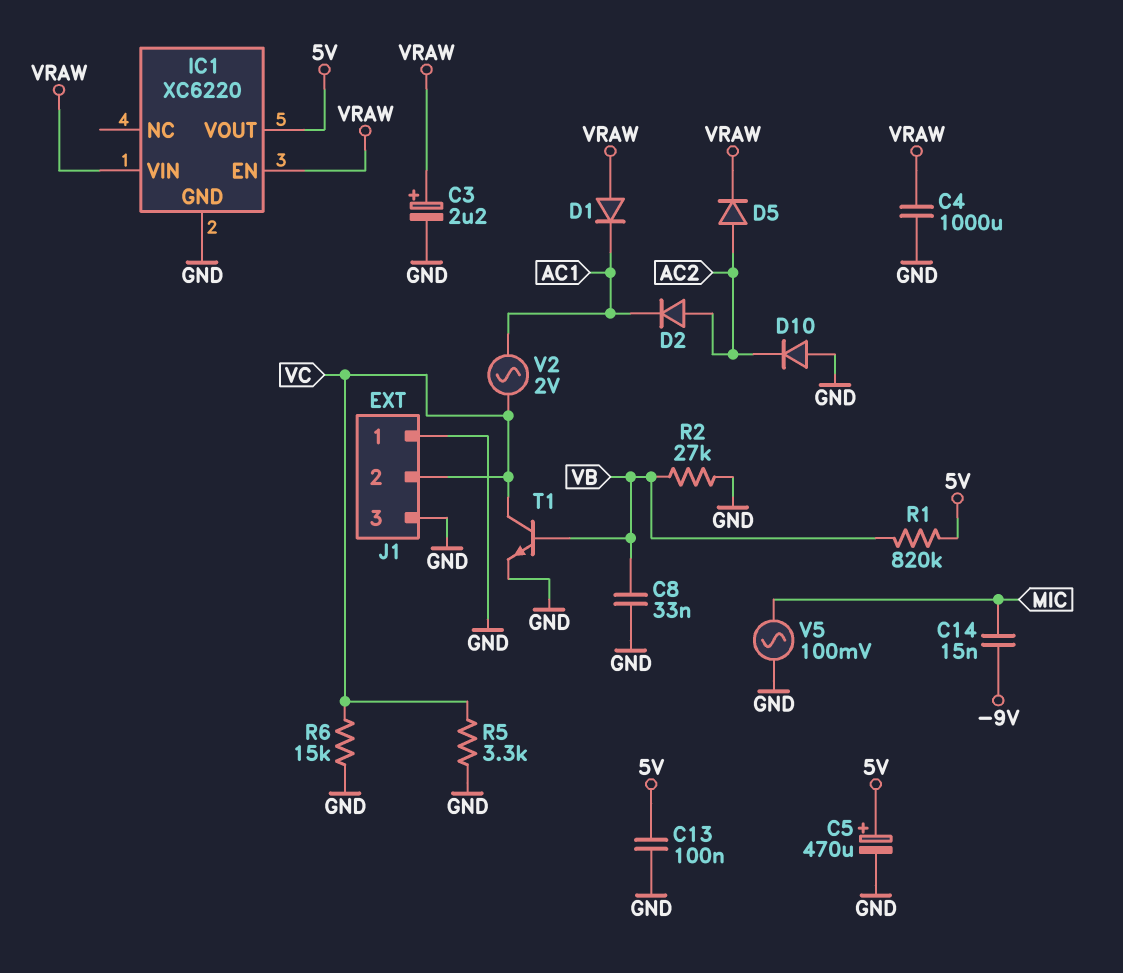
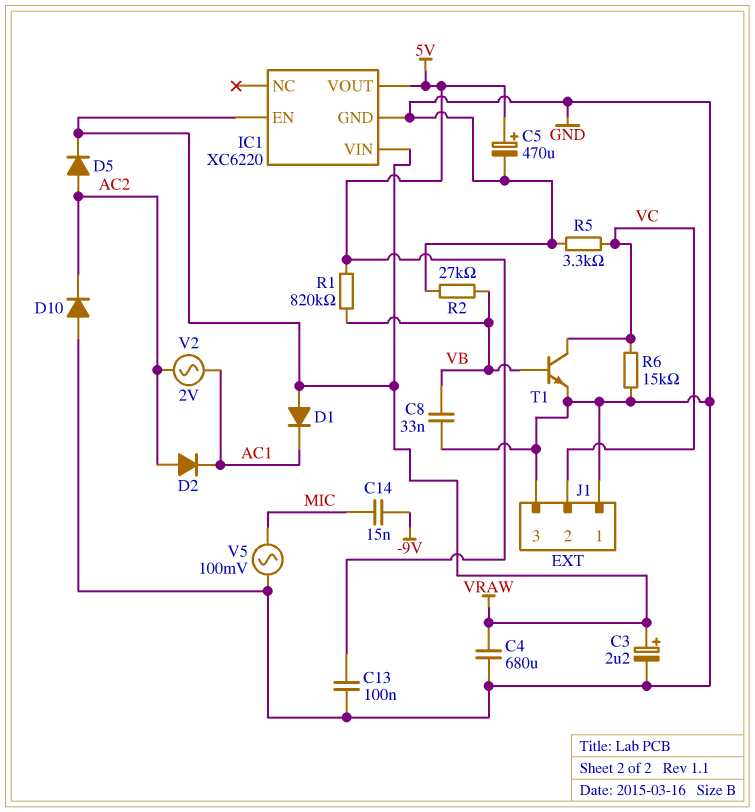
C4: 1000uF (GND, VRAW) -> 680uF (GND, VRAW)
V2: AC 2V (AC1, VC) -> AC 2V (AC1, AC2)

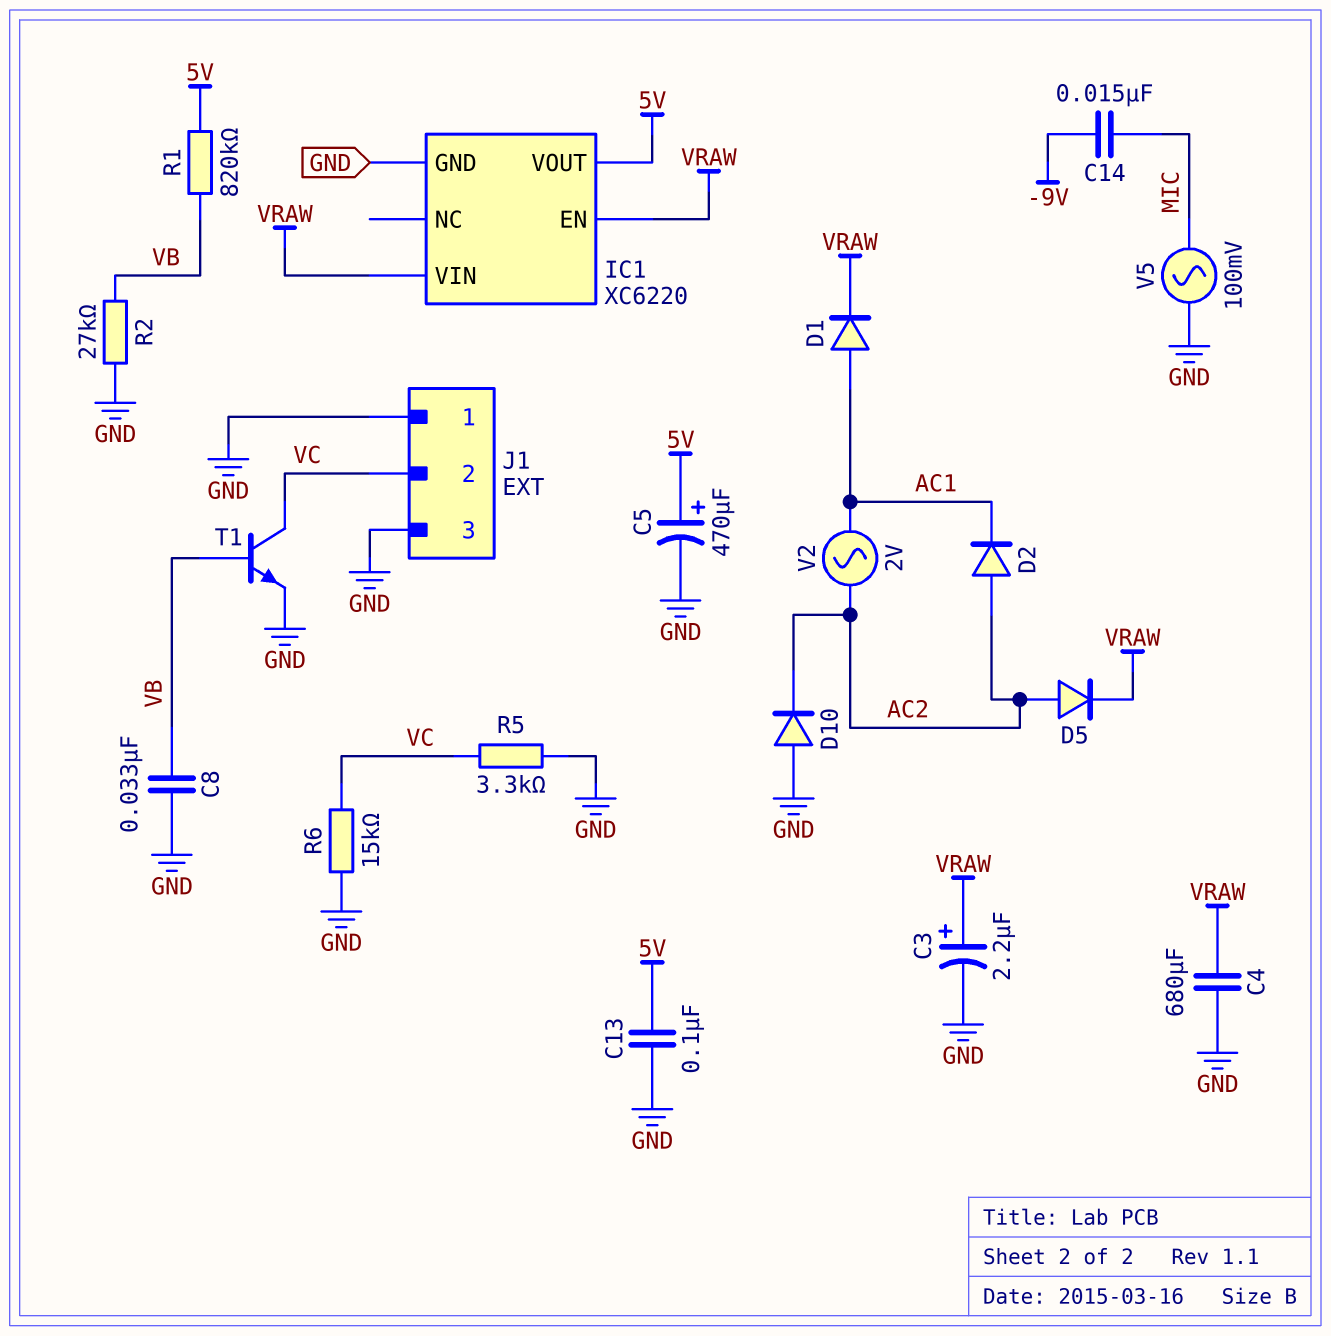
D1: diode (A VRAW, K AC1) -> diode (A AC1, K VRAW)

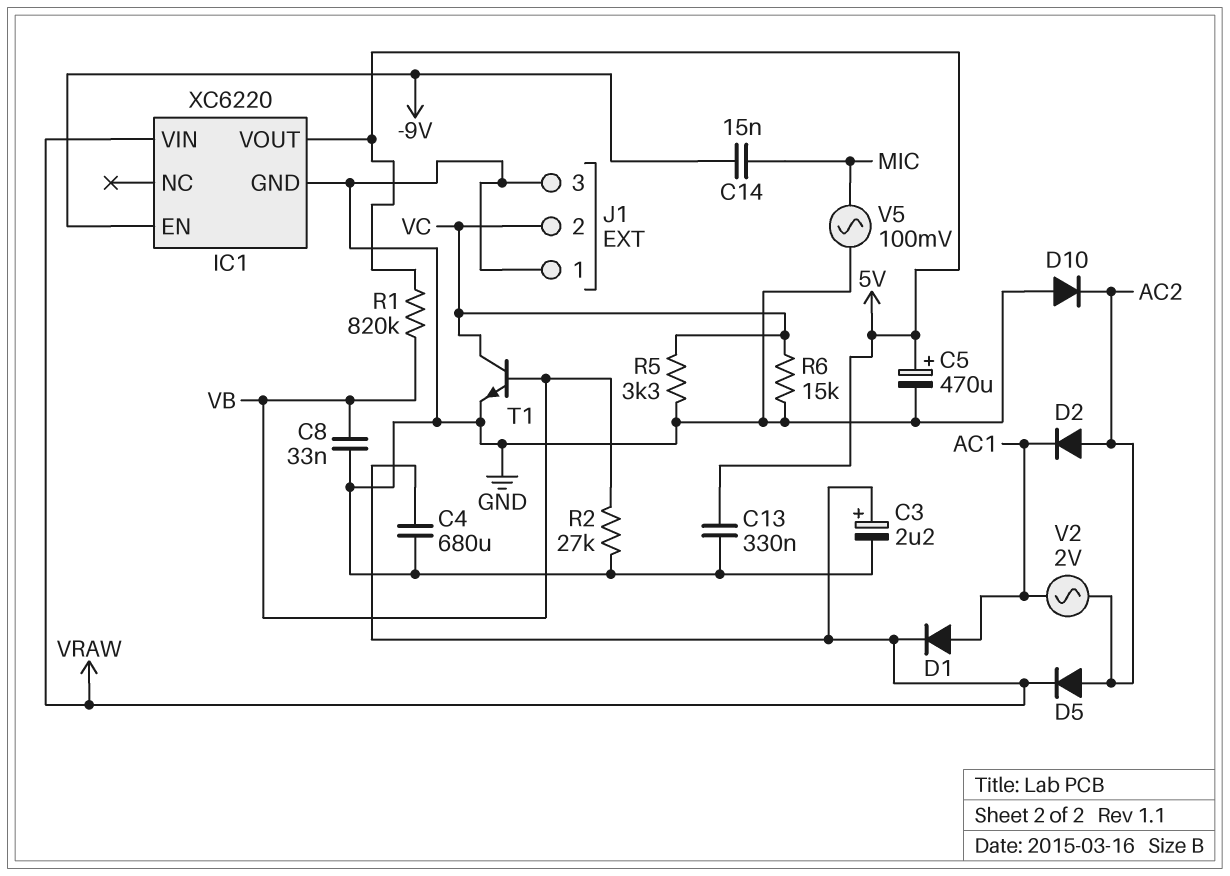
C13: 100nF (5V, GND) -> 330nF (5V, GND)
IC1 pin EN: VRAW -> -9V

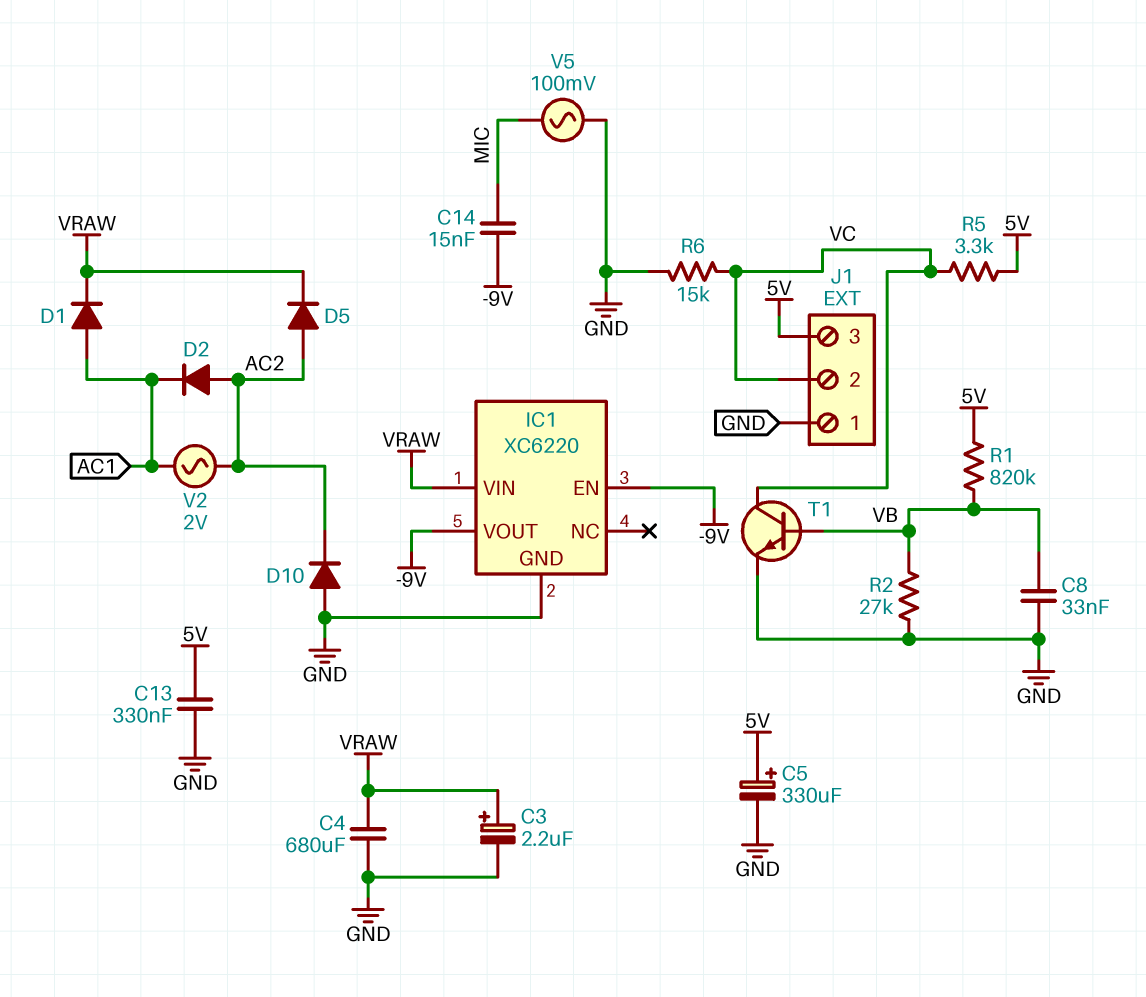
C5: 470uF (plus 5V, minus GND) -> 330uF (plus 5V, minus GND)
IC1 pin VOUT: 5V -> -9V
J1 pin 3: GND -> 5V
R5: 3.3k (GND, VC) -> 3.3k (5V, VC)

